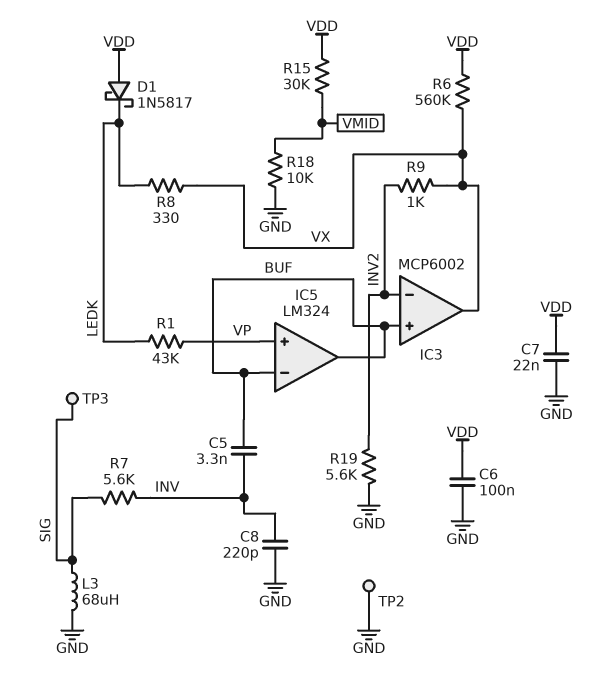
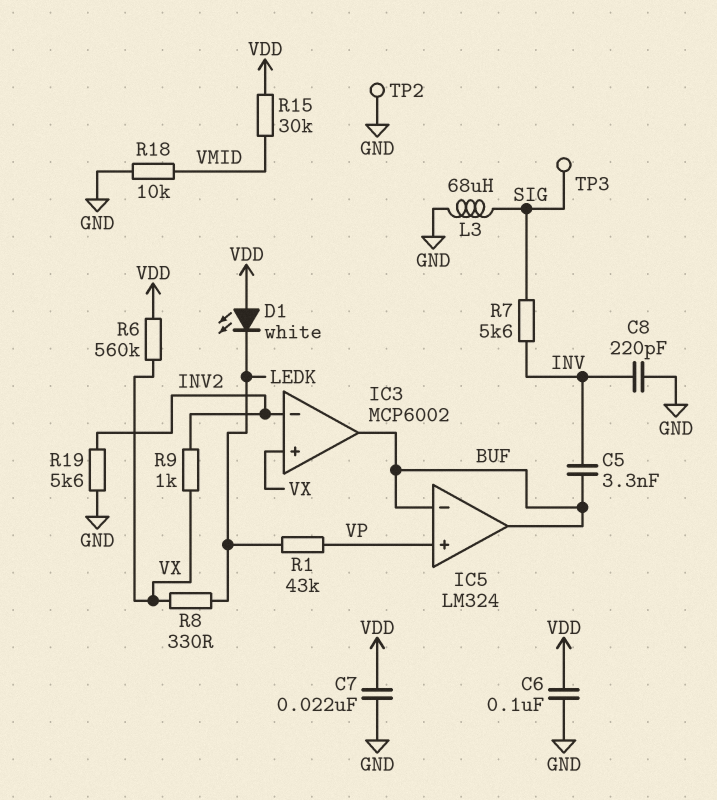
D1: schottky 1N5817 (A VDD, K LEDK) -> LED white (A VDD, K LEDK)
IC3 pin in+: BUF -> VX
IC3 pin out: VX -> BUF

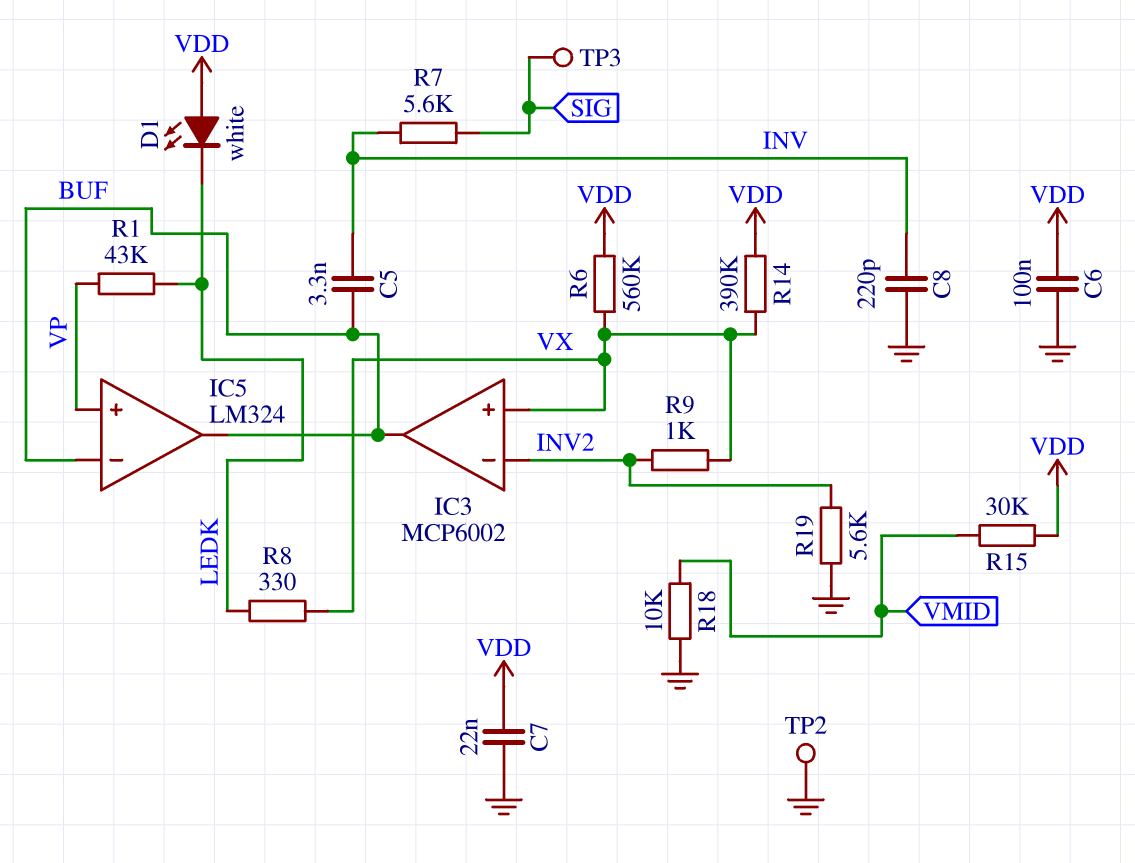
L3: 68uH (GND, SIG) -> none
R14: none -> 390k (VDD, VX)

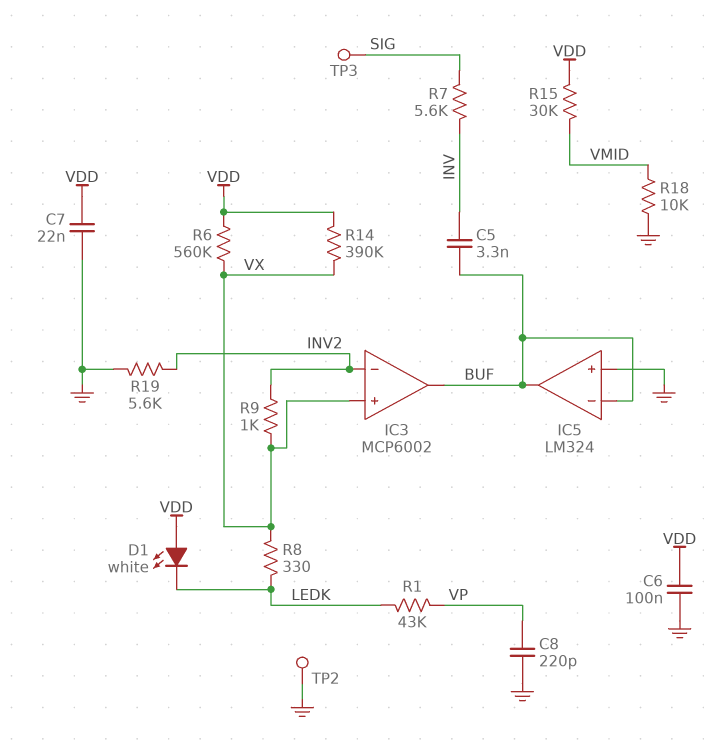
C8: 220pF (GND, INV) -> 220pF (GND, VP)
IC5 pin in+: VP -> GND

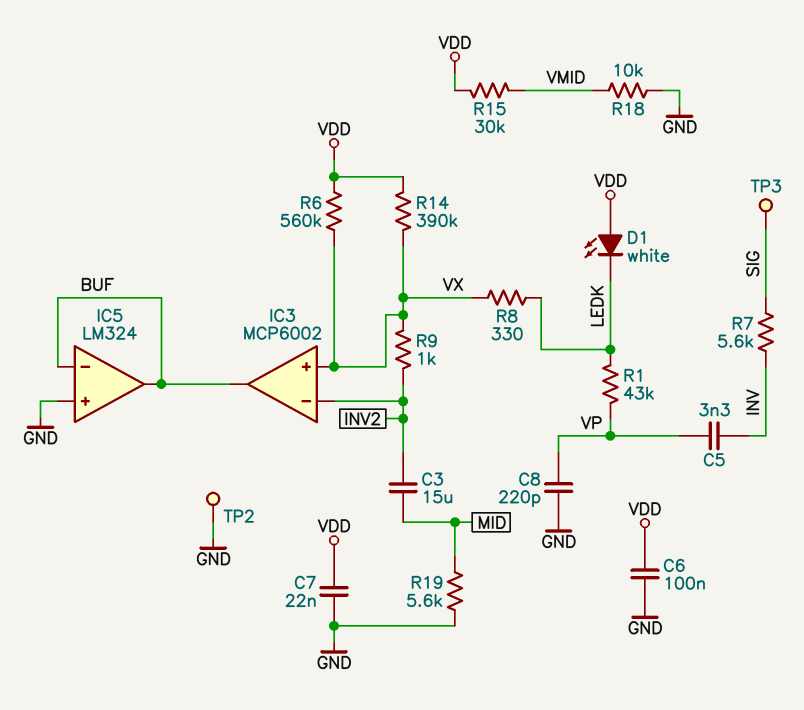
C3: none -> 15uF (INV2, MID)
C5: 3.3nF (BUF, INV) -> 3.3nF (INV, VP)
R19: 5.6k (GND, INV2) -> 5.6k (GND, MID)

